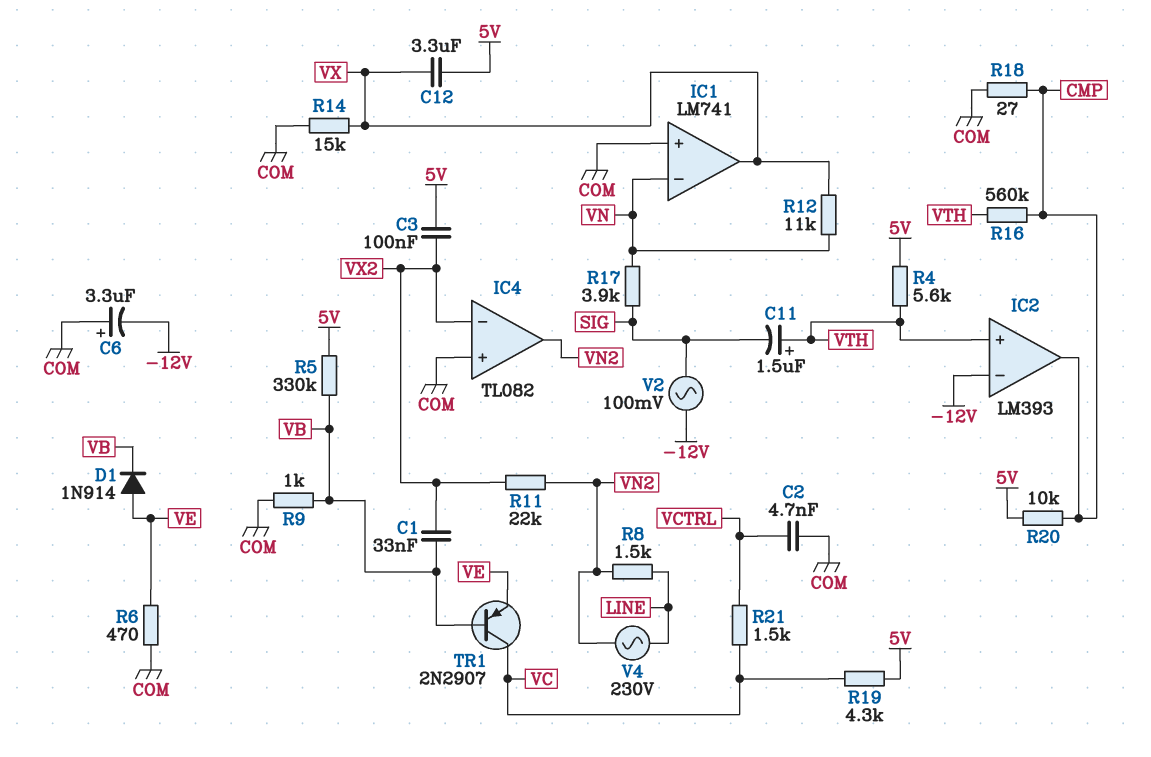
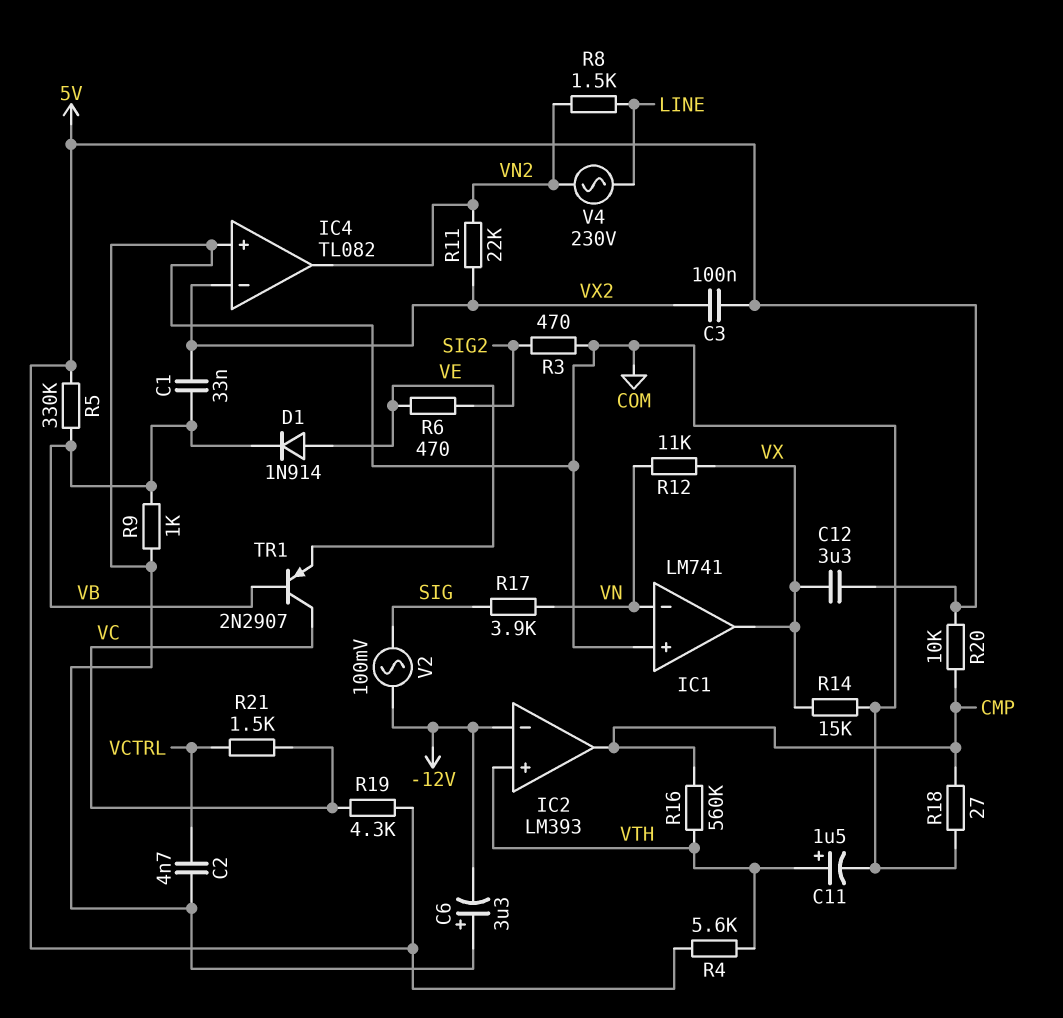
C11: 1.5uF (plus VTH, minus SIG) -> 1.5uF (plus VTH, minus COM)
R3: none -> 470 (COM, SIG2)
R6: 470 (COM, VE) -> 470 (SIG2, VE)

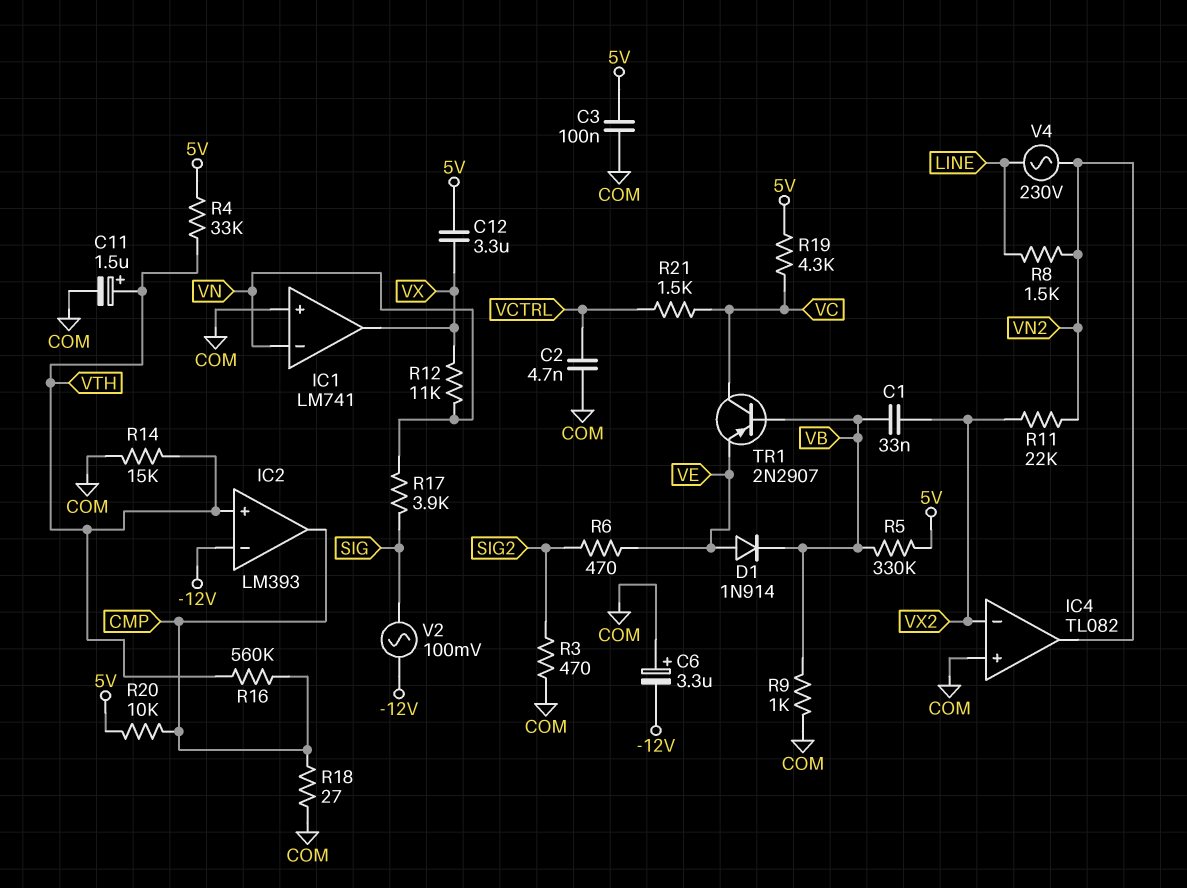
C3: 100nF (5V, VX2) -> 100nF (5V, COM)
R4: 5.6k (5V, VTH) -> 33k (5V, VTH)
R14: 15k (COM, VX) -> 15k (COM, VTH)

